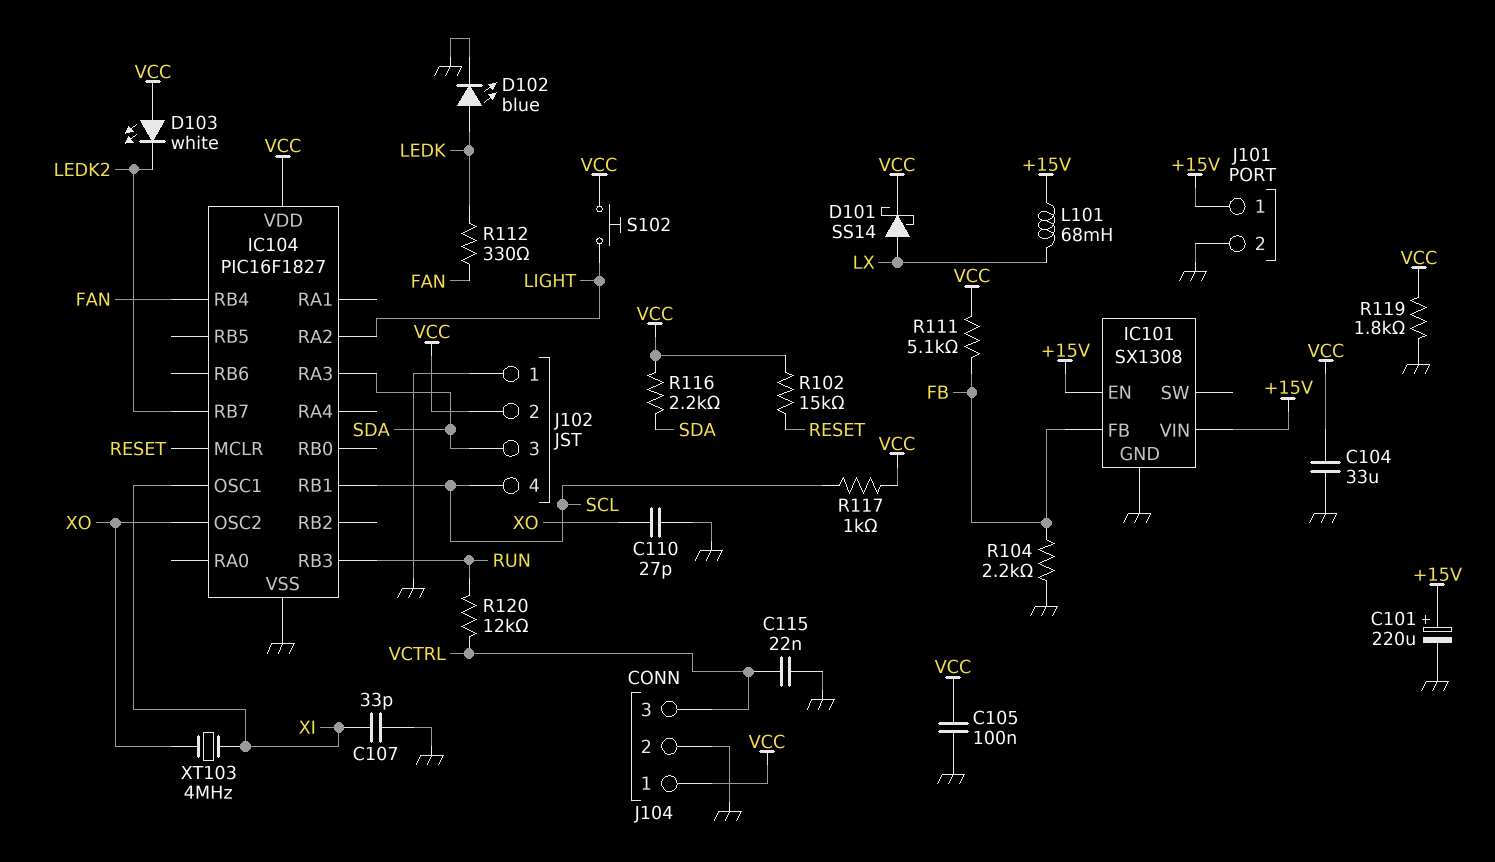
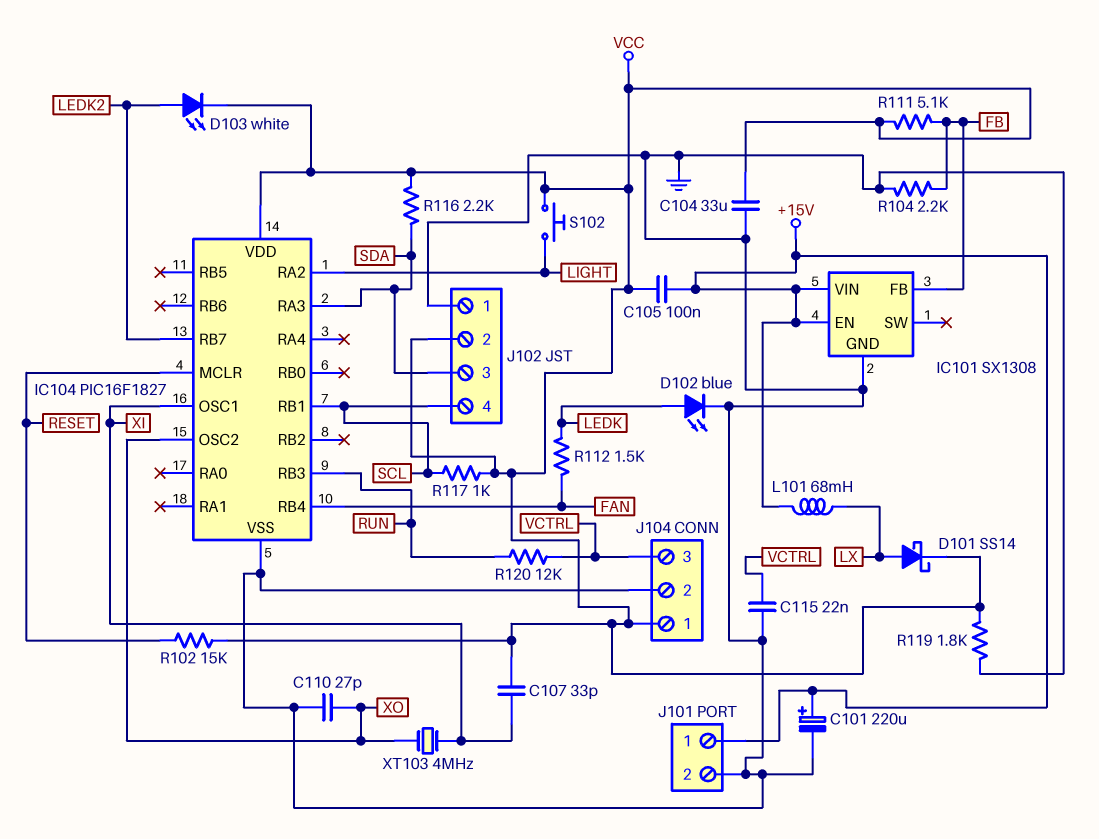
C105: 100nF (GND, VCC) -> 100nF (+15V, VCC)
C107: 33pF (GND, XI) -> 33pF (VCC, XI)
D103: LED white (A VCC, K LEDK2) -> LED white (A LEDK2, K VCC)
R112: 330 (FAN, LEDK) -> 1.5k (FAN, LEDK)

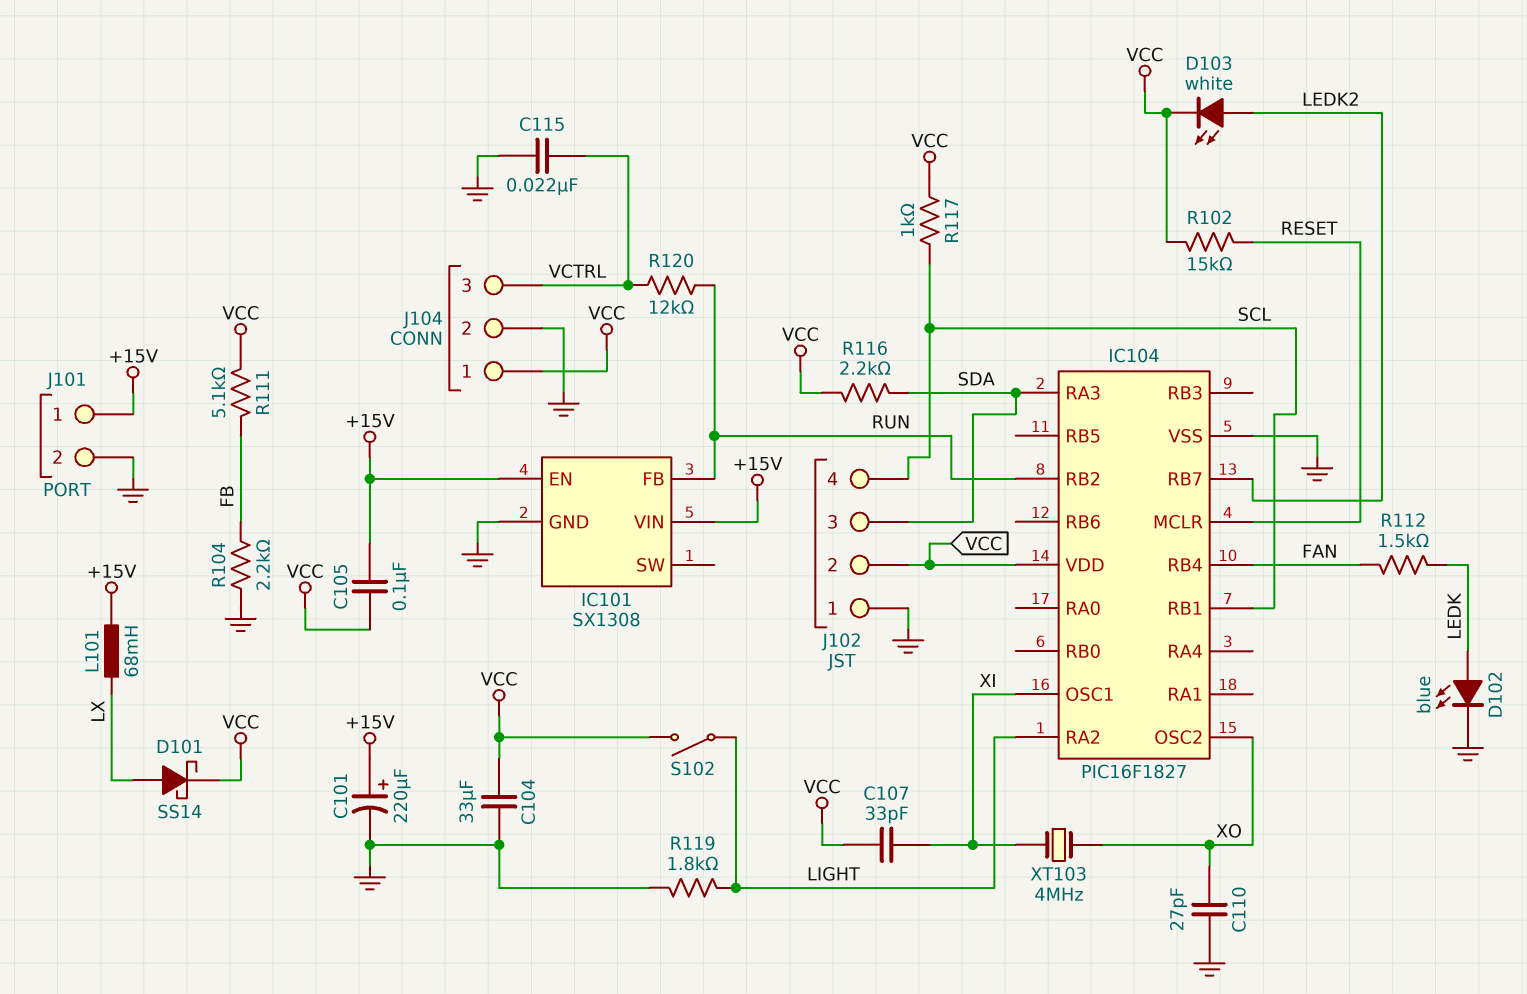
IC101 pin FB: FB -> RUN
IC104 pin RB2: none -> RUN
IC104 pin RB3: RUN -> none
R119: 1.8k (GND, VCC) -> 1.8k (GND, LIGHT)
S102: button (LIGHT, VCC) -> switch (LIGHT, VCC)

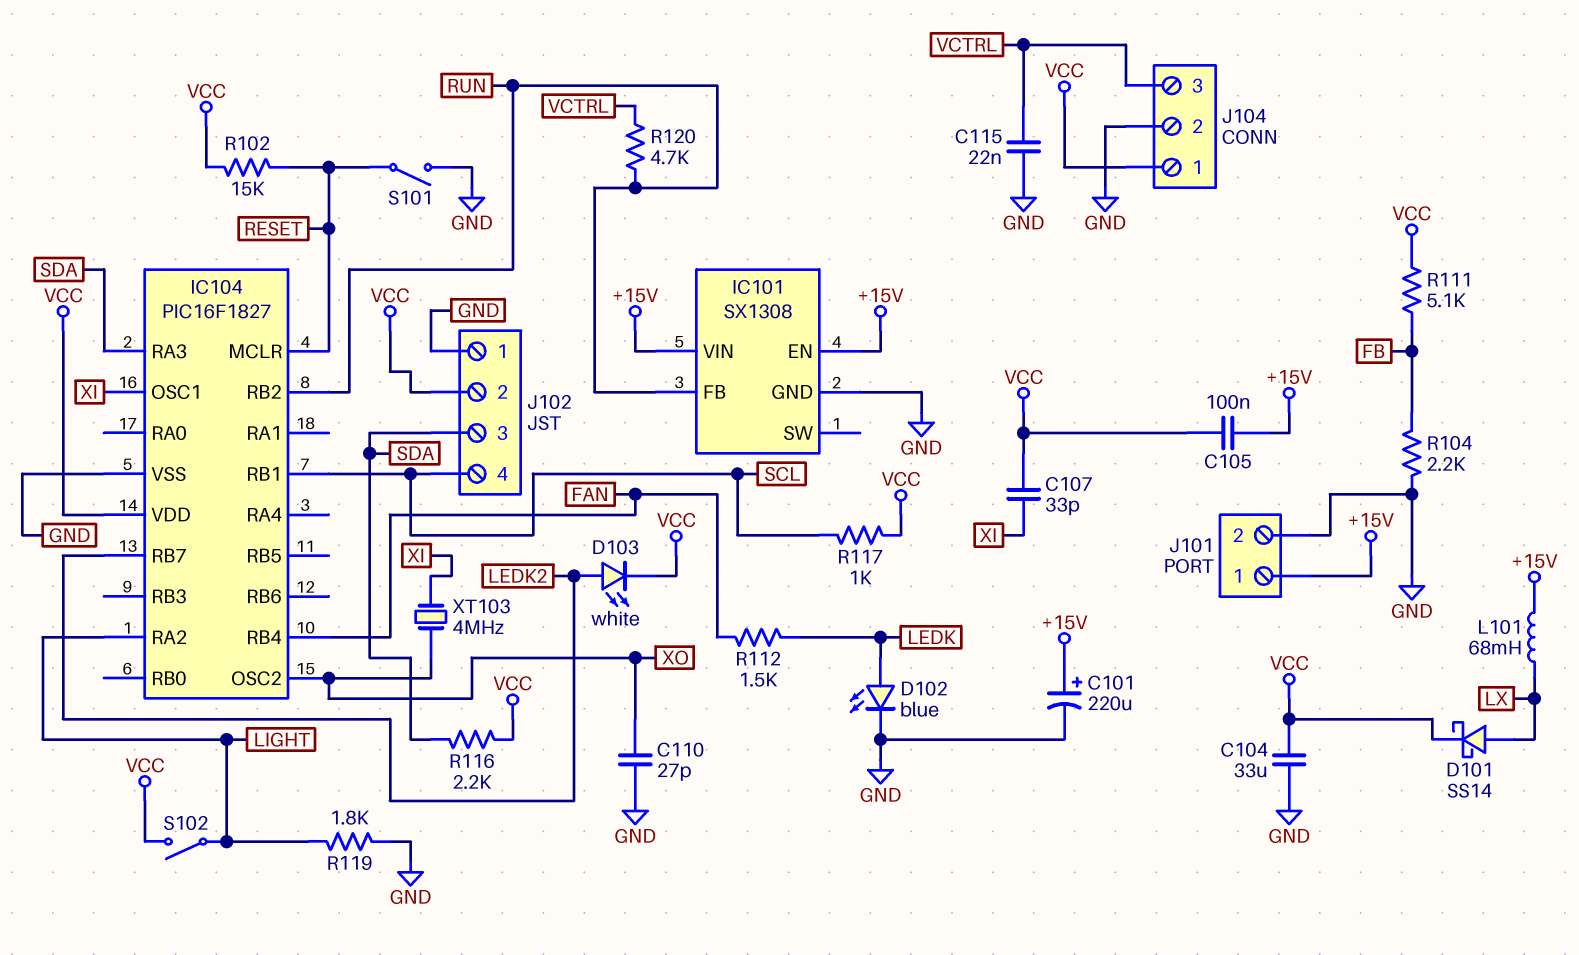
R120: 12k (RUN, VCTRL) -> 4.7k (RUN, VCTRL)
S101: none -> switch (GND, RESET)

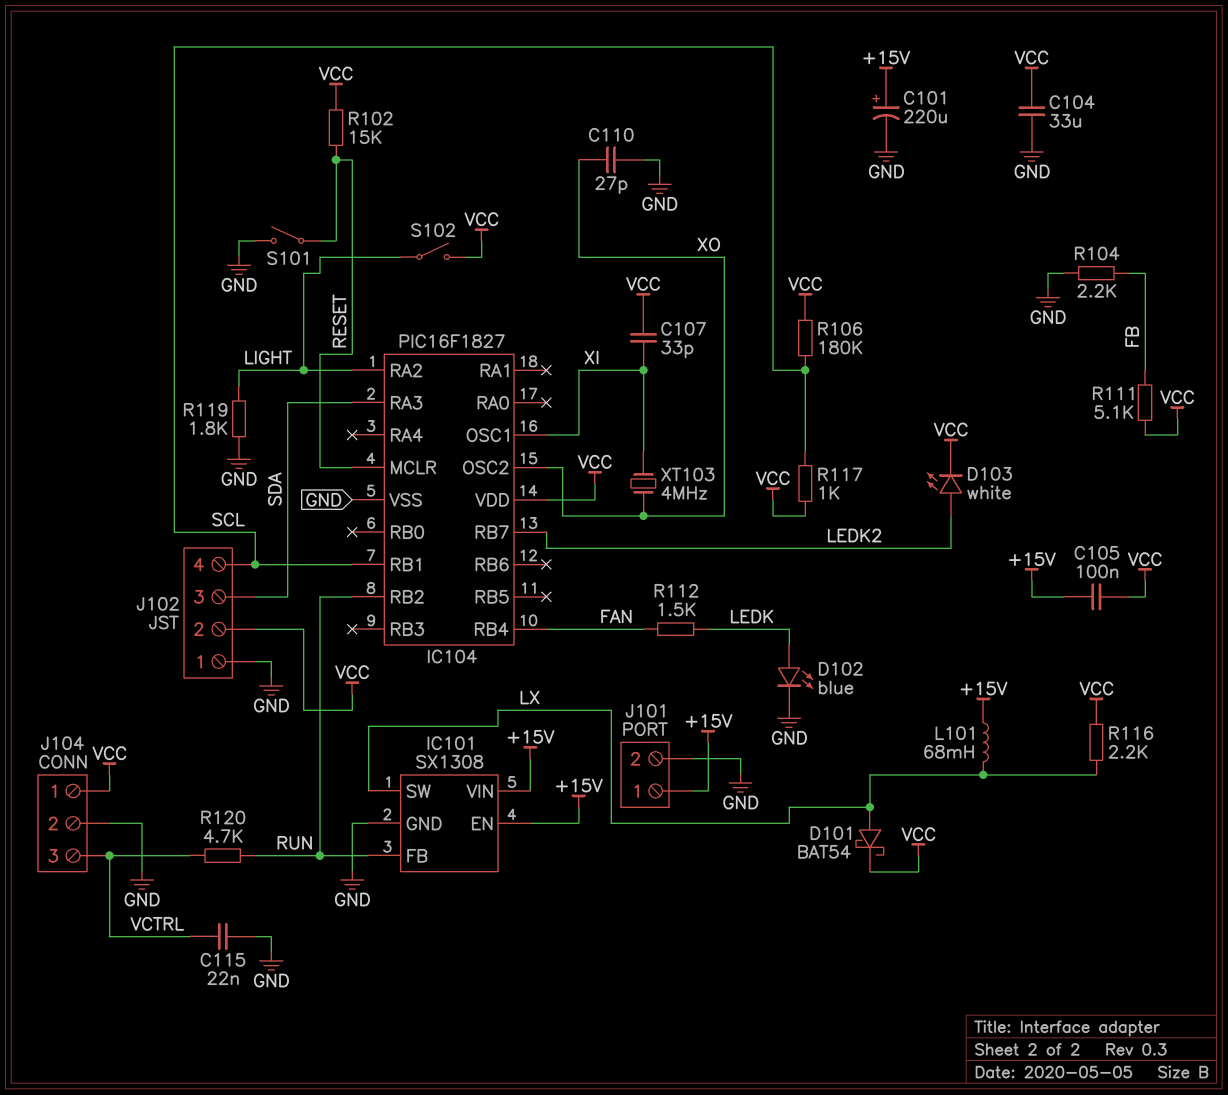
D101: schottky SS14 (A LX, K VCC) -> schottky BAT54 (A LX, K VCC)
IC101 pin SW: none -> LX
R106: none -> 180k (SCL, VCC)
R116: 2.2k (SDA, VCC) -> 2.2k (LX, VCC)

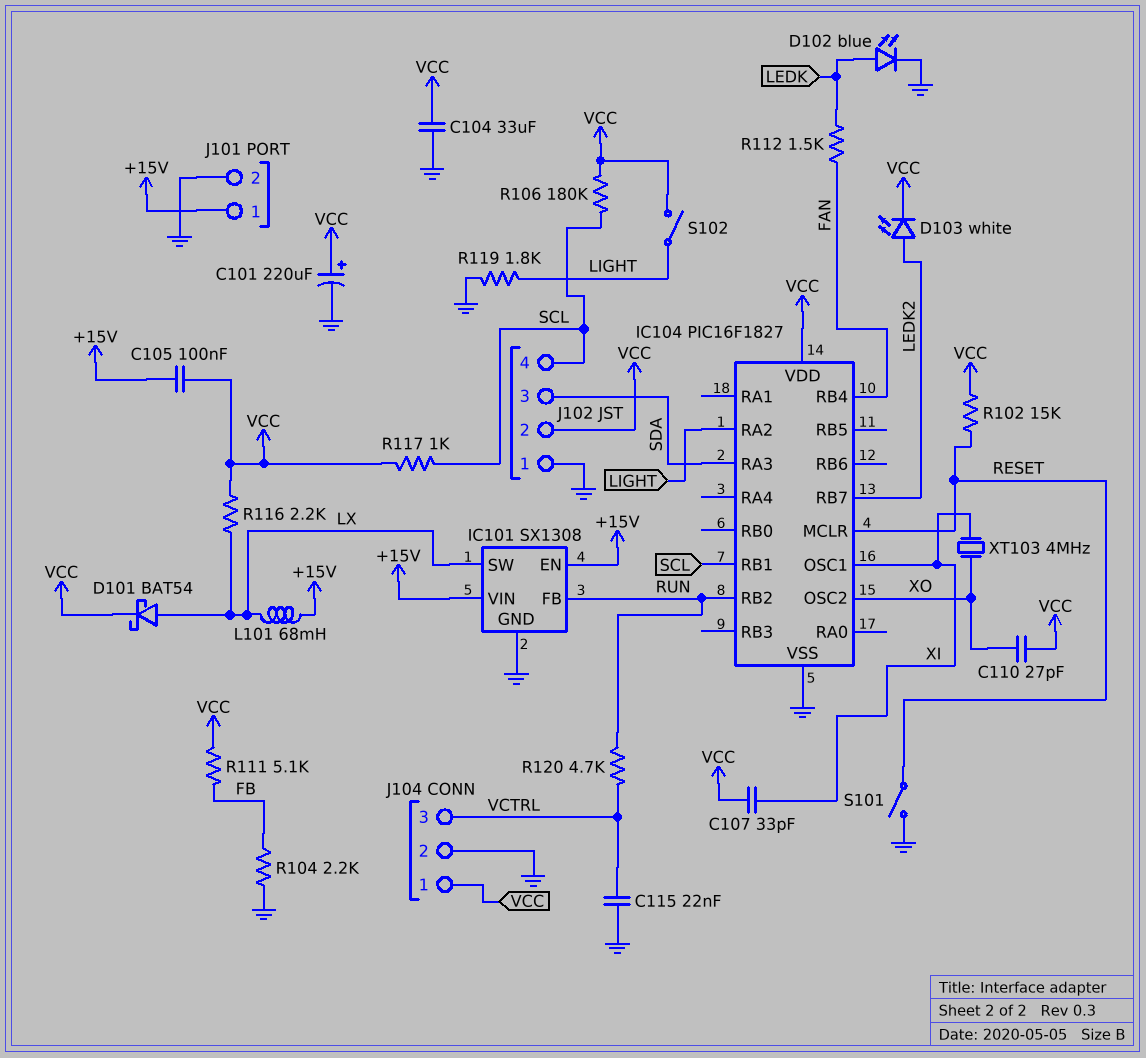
C101: 220uF (plus +15V, minus GND) -> 220uF (plus VCC, minus GND)
C110: 27pF (GND, XO) -> 27pF (VCC, XO)

